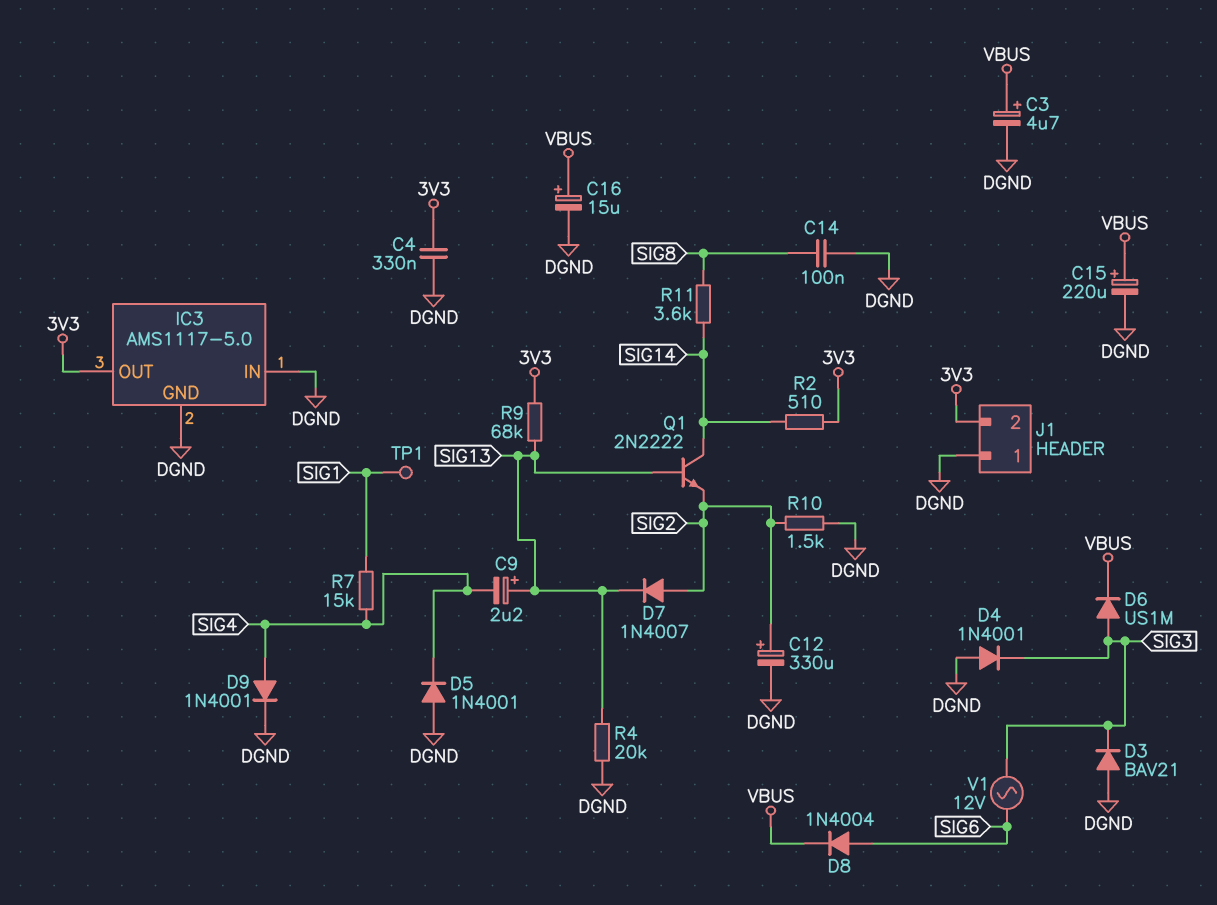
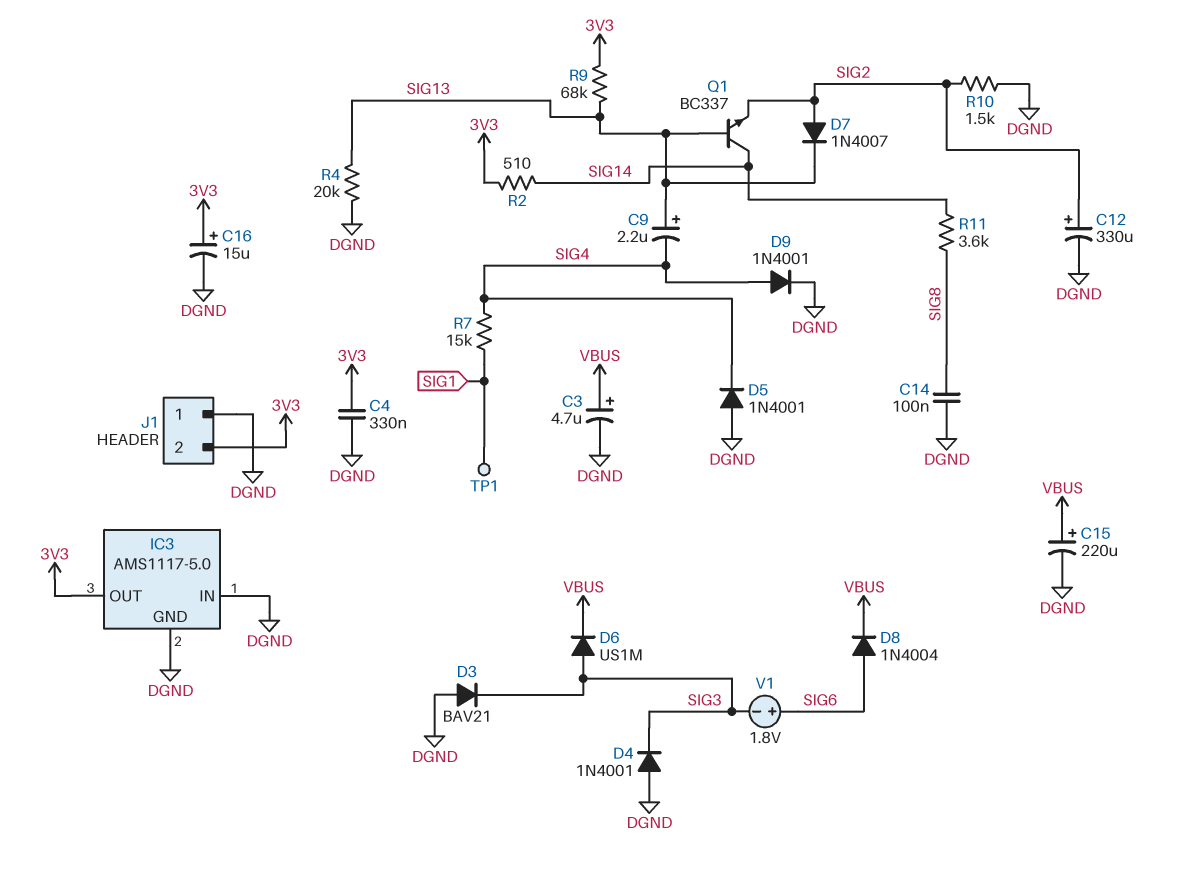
C16: 15uF (plus VBUS, minus DGND) -> 15uF (plus 3V3, minus DGND)
Q1: NPN 2N2222 (B SIG13, C SIG14, E SIG2) -> NPN BC337 (B SIG13, C SIG14, E SIG2)
V1: AC 12V (SIG3, SIG6) -> 1.8V (plus SIG6, minus SIG3)

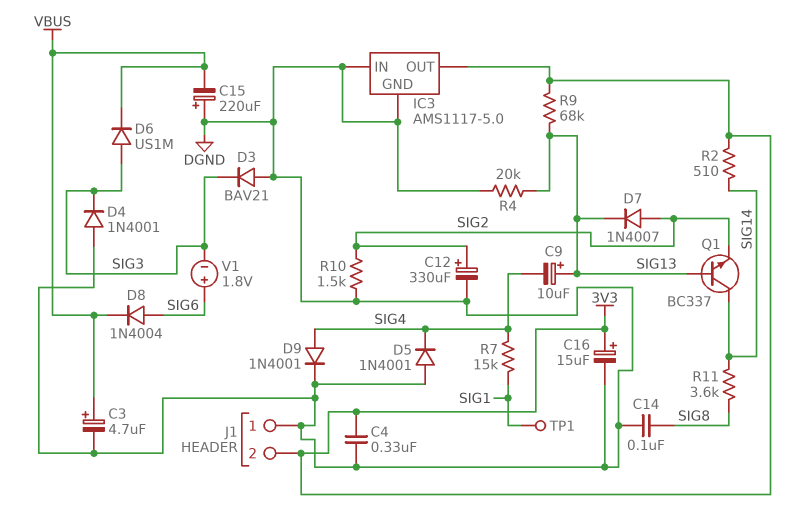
C9: 2.2uF (plus SIG13, minus SIG4) -> 10uF (plus SIG13, minus SIG4)
C15: 220uF (plus VBUS, minus DGND) -> 220uF (plus DGND, minus VBUS)

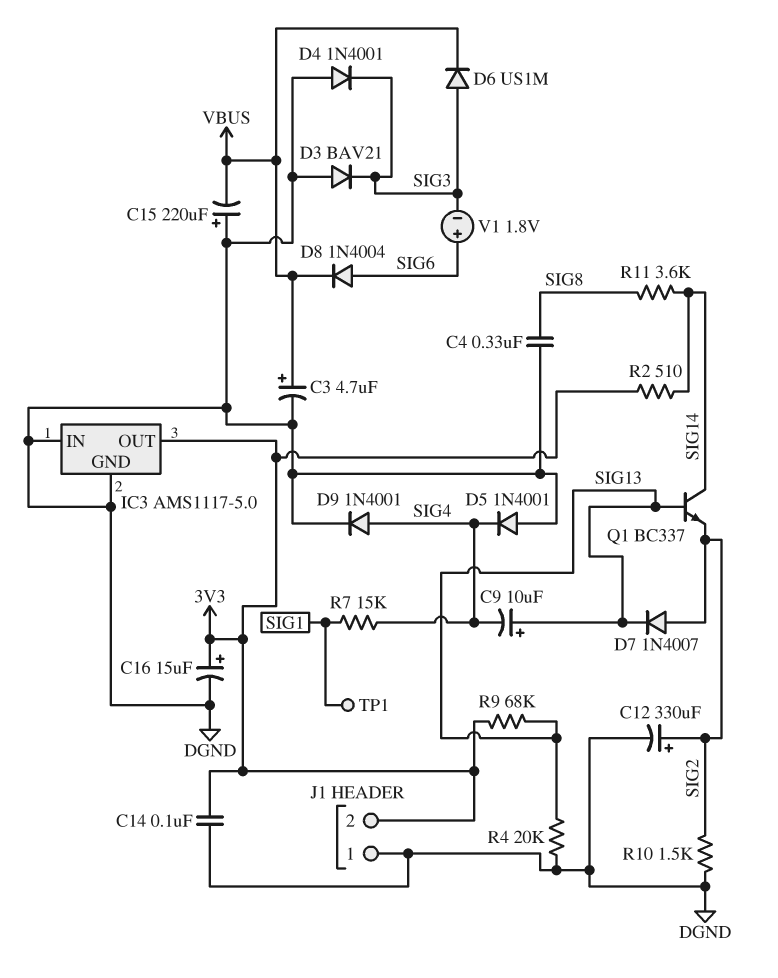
C4: 330nF (3V3, DGND) -> 330nF (DGND, SIG8)
C14: 100nF (DGND, SIG8) -> 100nF (3V3, DGND)

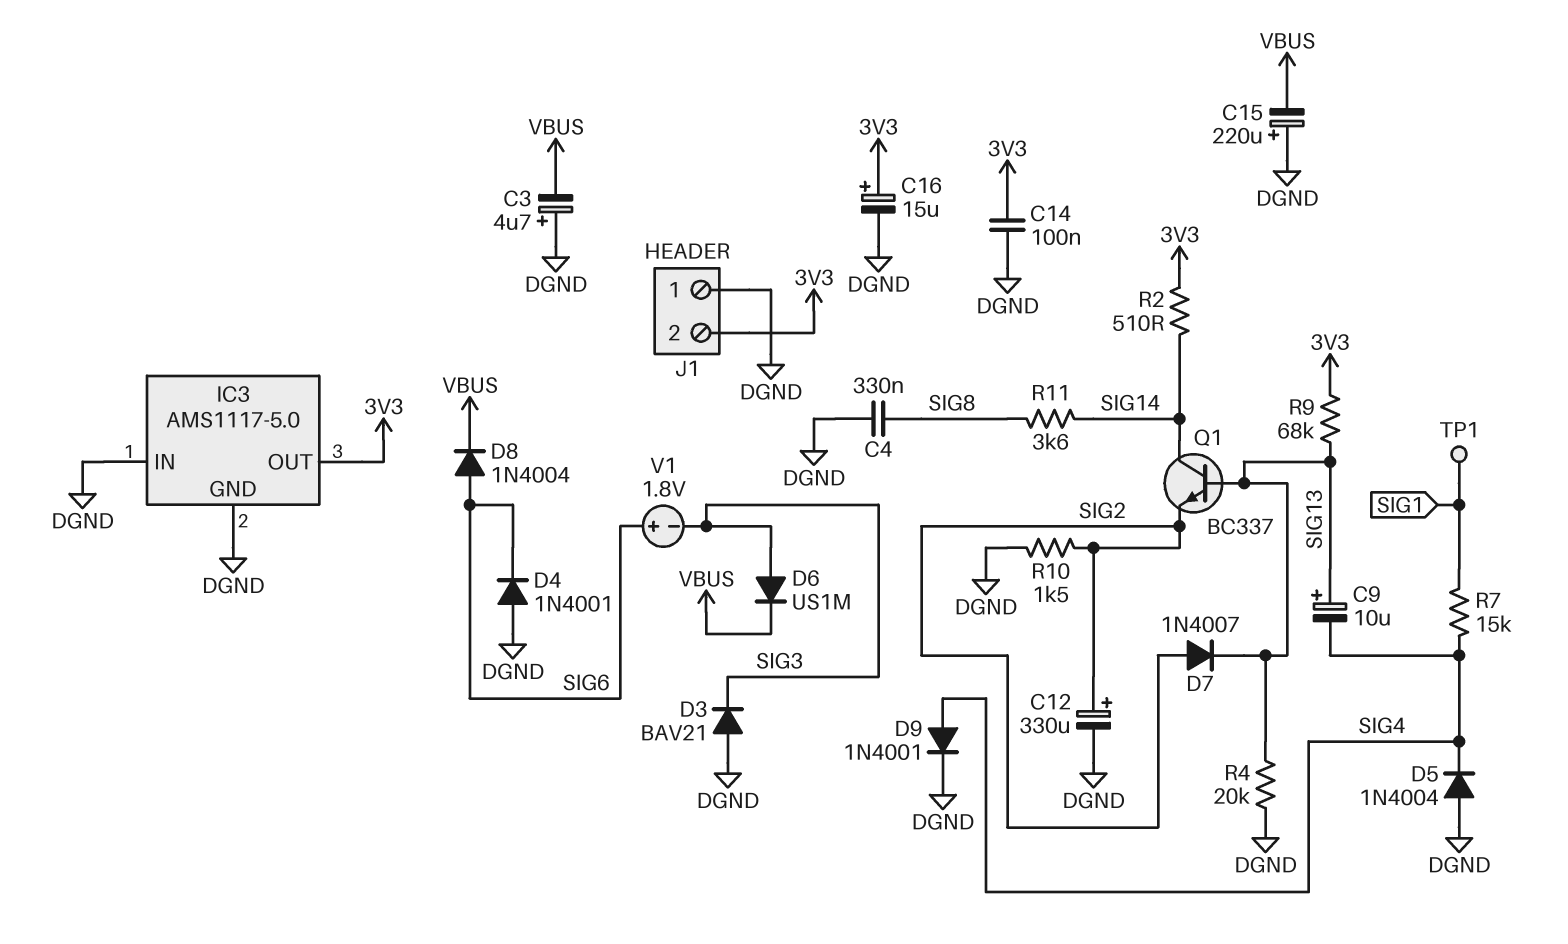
C3: 4.7uF (plus VBUS, minus DGND) -> 4.7uF (plus DGND, minus VBUS)
D4: diode 1N4001 (A DGND, K SIG3) -> diode 1N4001 (A DGND, K SIG6)
D5: diode 1N4001 (A DGND, K SIG4) -> diode 1N4004 (A DGND, K SIG4)

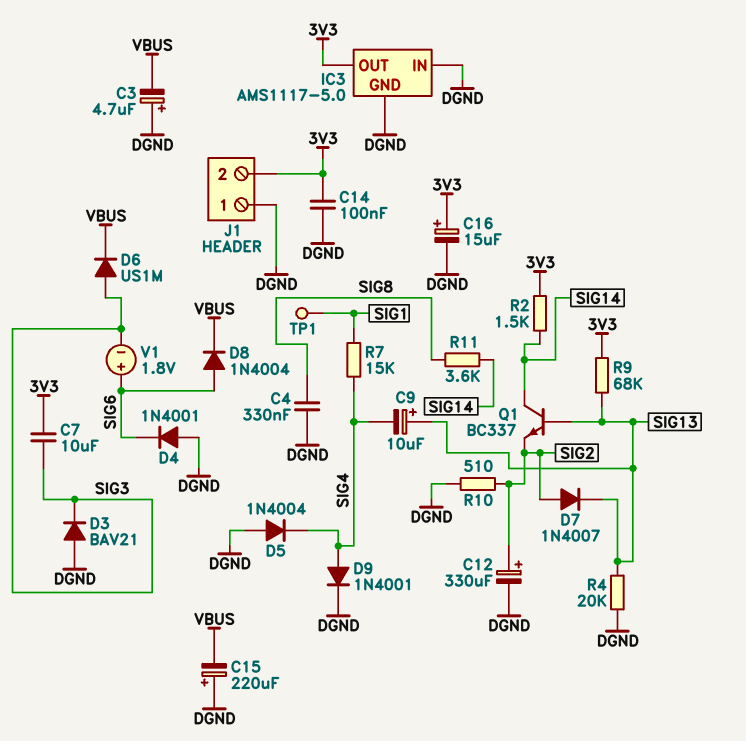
C7: none -> 10uF (3V3, SIG3)
R2: 510 (3V3, SIG14) -> 1.5k (3V3, SIG14)
R10: 1.5k (DGND, SIG2) -> 510 (DGND, SIG2)

